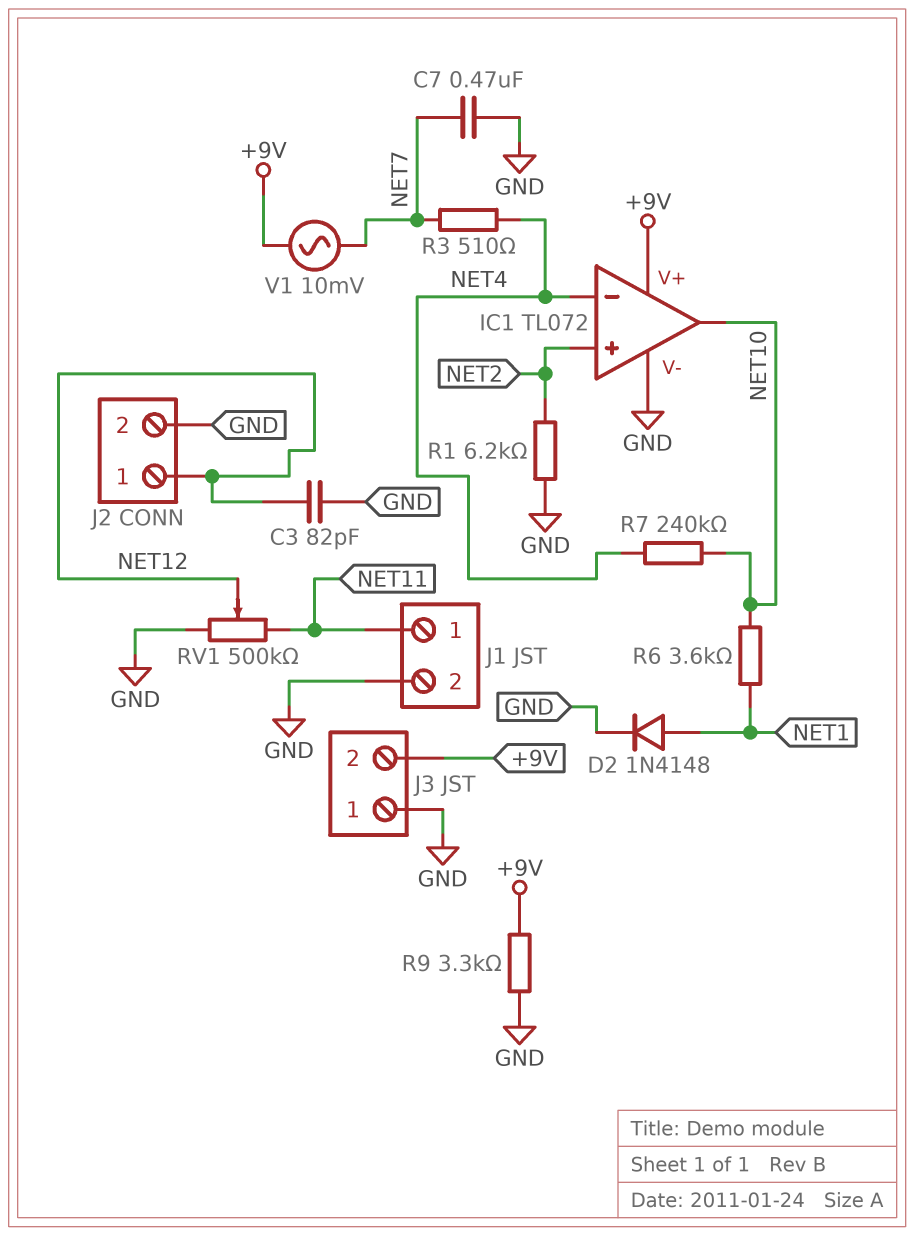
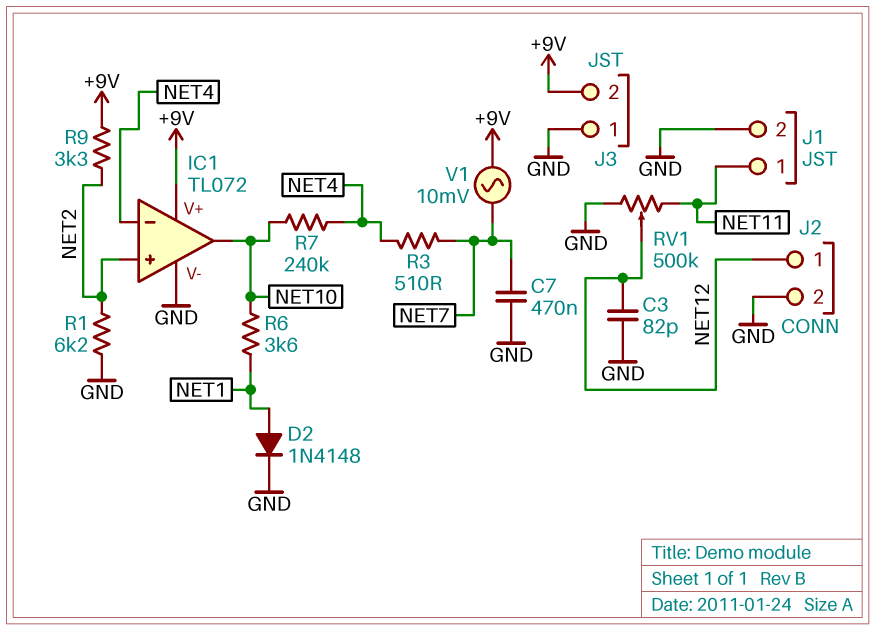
R9: 3.3k (+9V, GND) -> 3.3k (+9V, NET2)

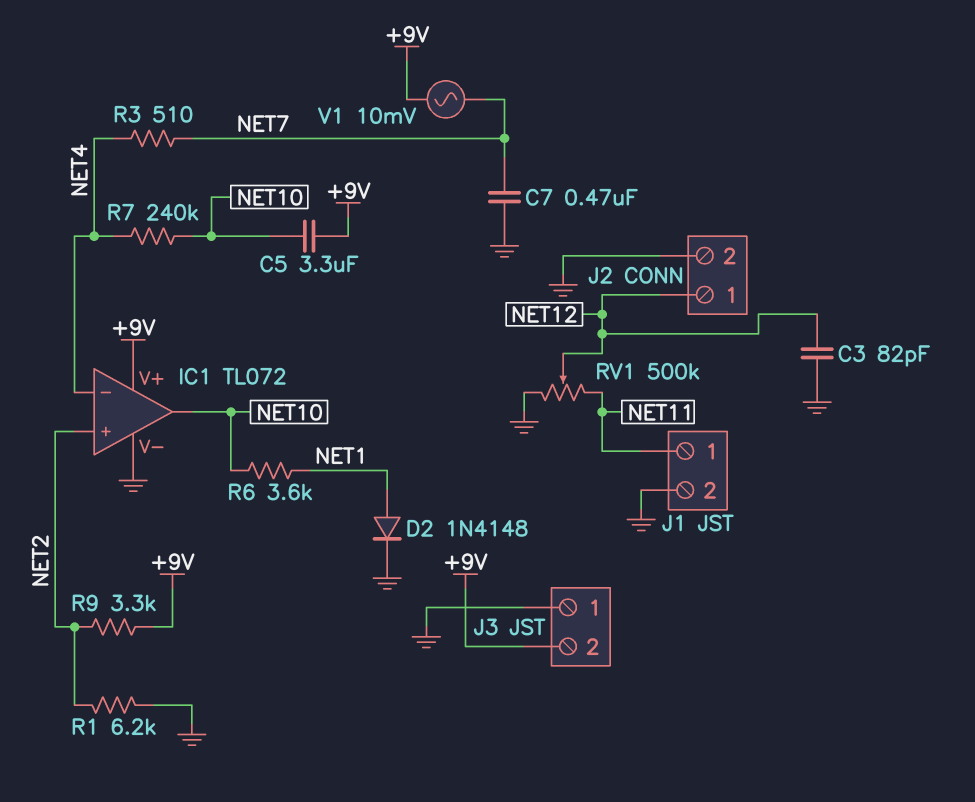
C5: none -> 3.3uF (+9V, NET10)

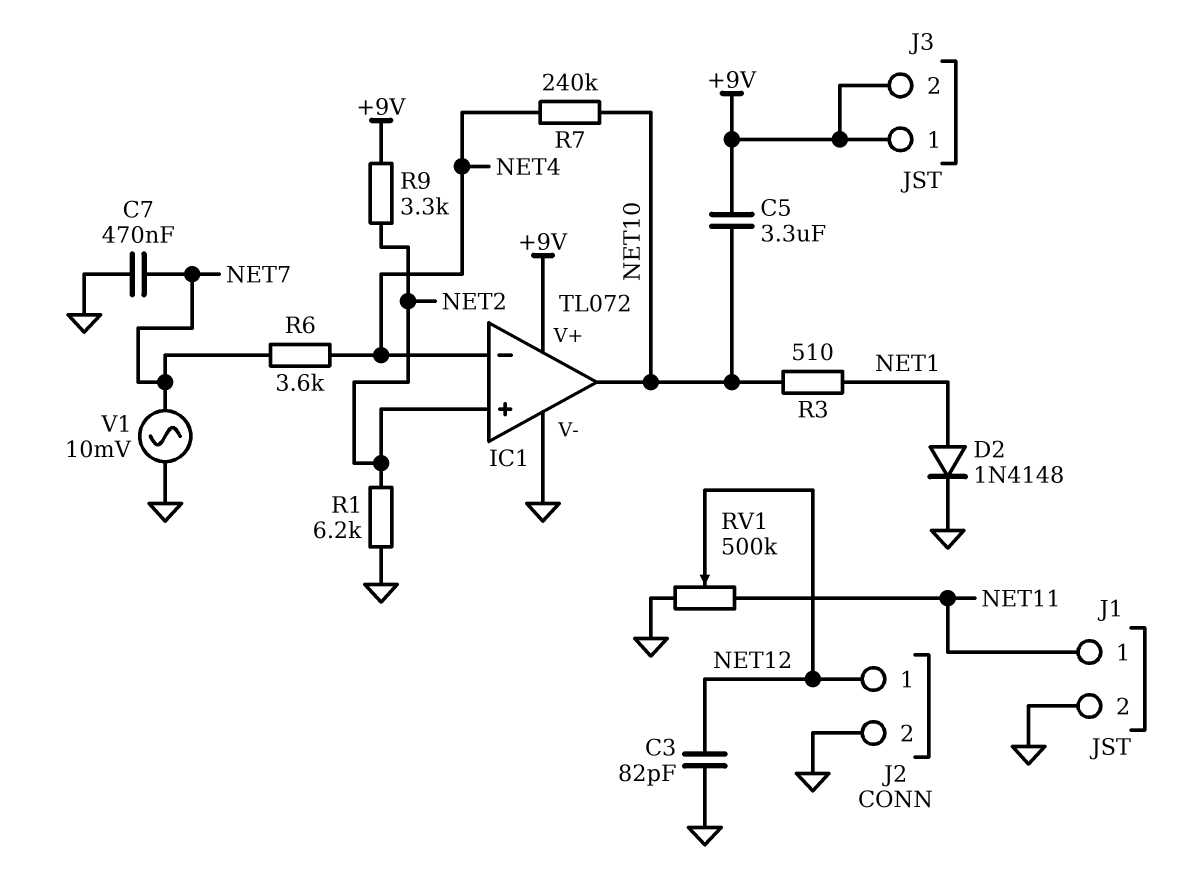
J3 pin 1: GND -> +9V
R3: 510 (NET4, NET7) -> 510 (NET1, NET10)
R6: 3.6k (NET1, NET10) -> 3.6k (NET4, NET7)
V1: AC 10mV (+9V, NET7) -> AC 10mV (GND, NET7)

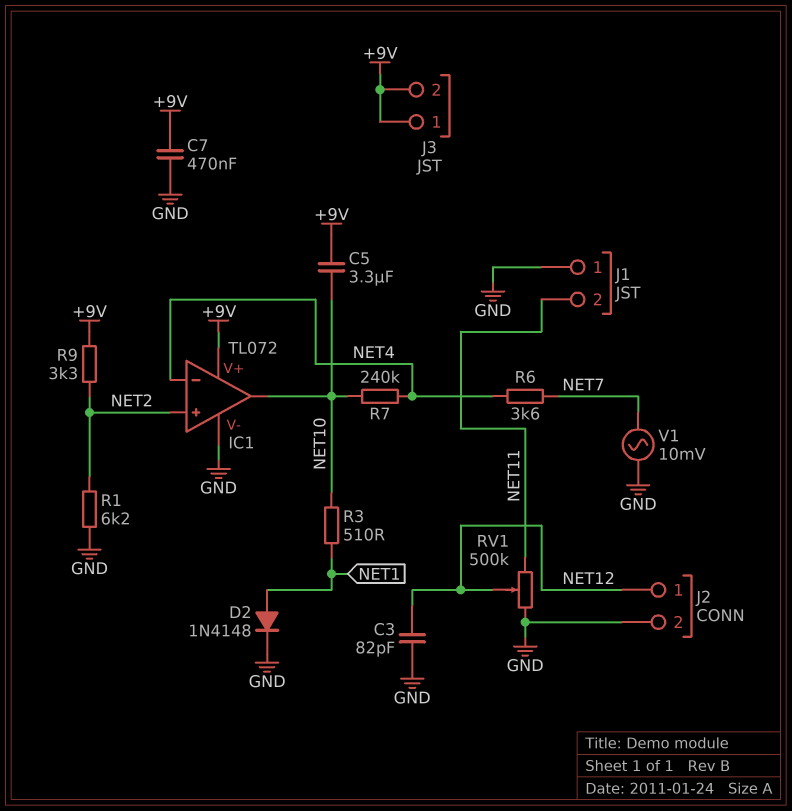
C7: 470nF (GND, NET7) -> 470nF (+9V, GND)
J1 pin 1: NET11 -> GND
J1 pin 2: GND -> NET11

